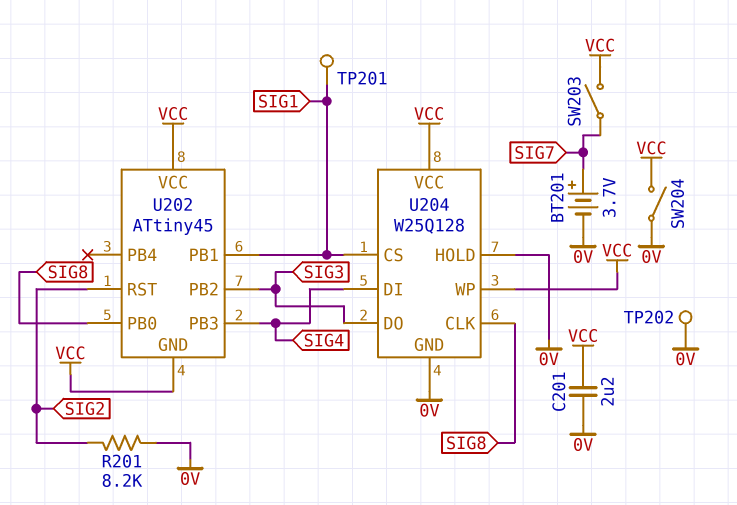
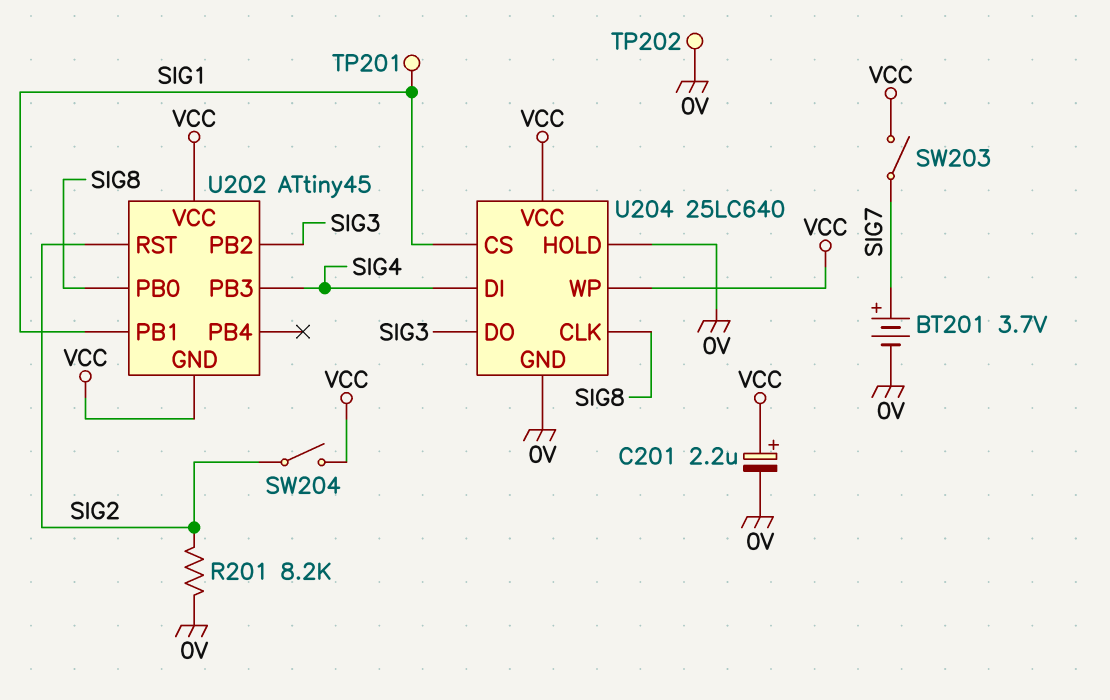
C201: 2.2uF (0V, VCC) -> 2.2uF (plus VCC, minus 0V)
SW204: switch (0V, VCC) -> switch (SIG2, VCC)
U204: W25Q128 -> 25LC640

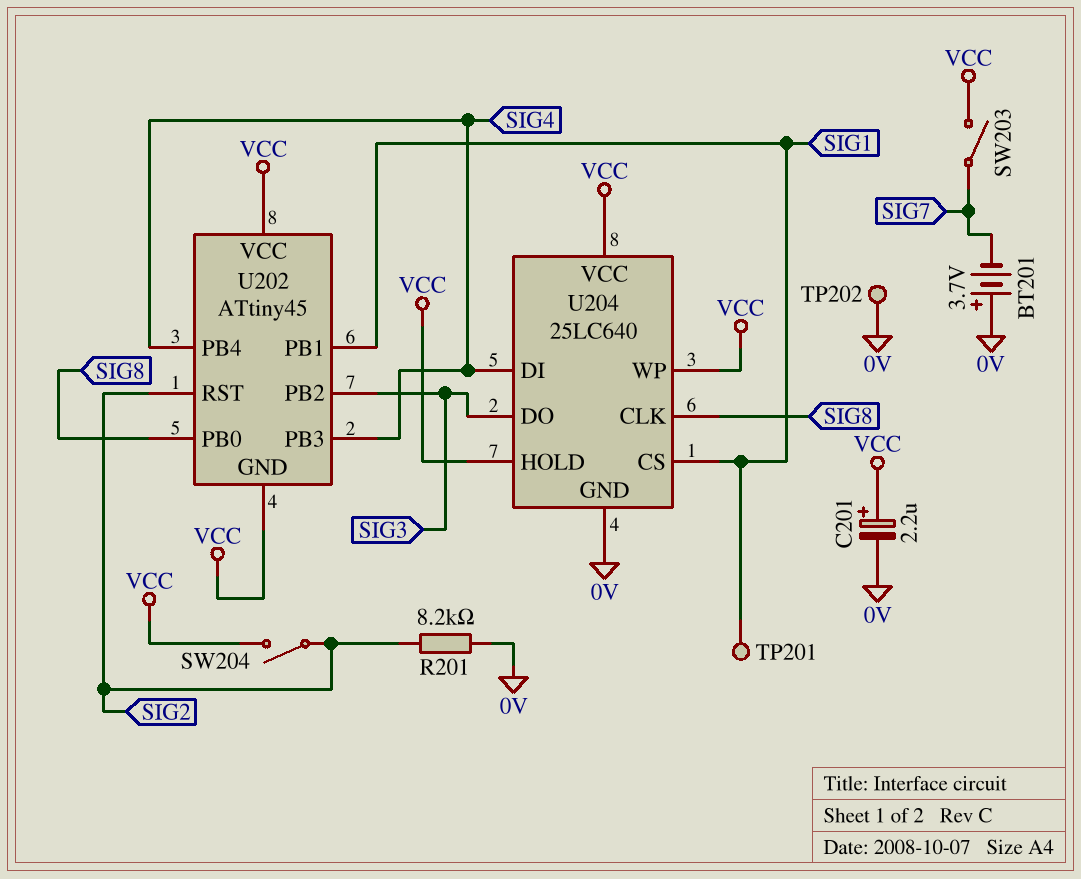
BT201: 3.7V (plus SIG7, minus 0V) -> 3.7V (plus 0V, minus SIG7)
U202 pin PB4: none -> SIG4
U204 pin HOLD: 0V -> VCC

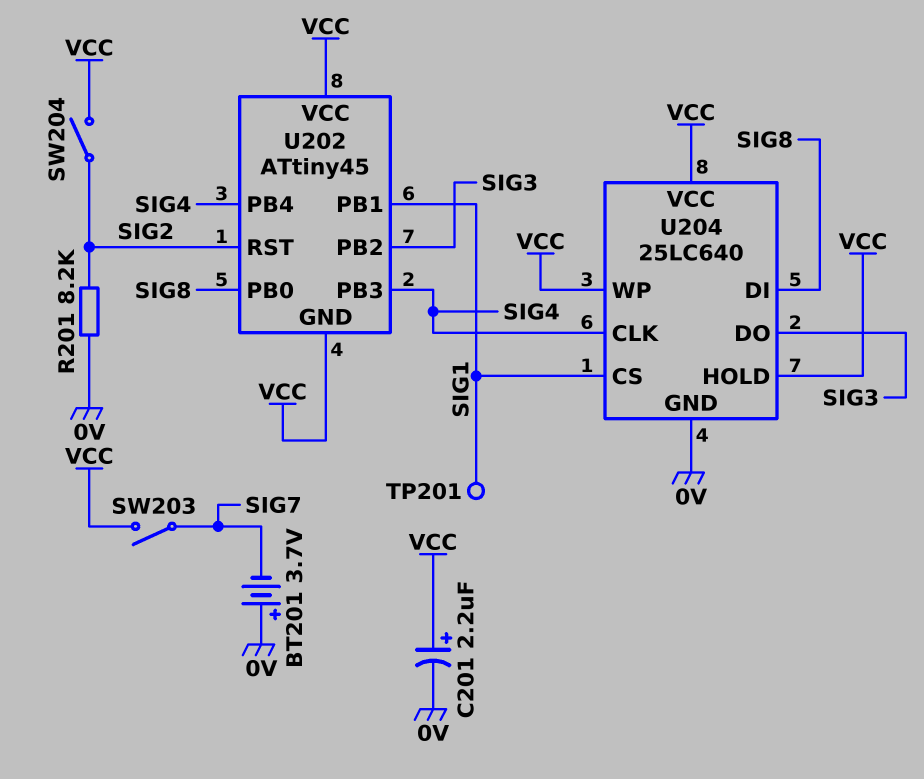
TP202: test point (0V) -> none
U204 pin CLK: SIG8 -> SIG4
U204 pin DI: SIG4 -> SIG8

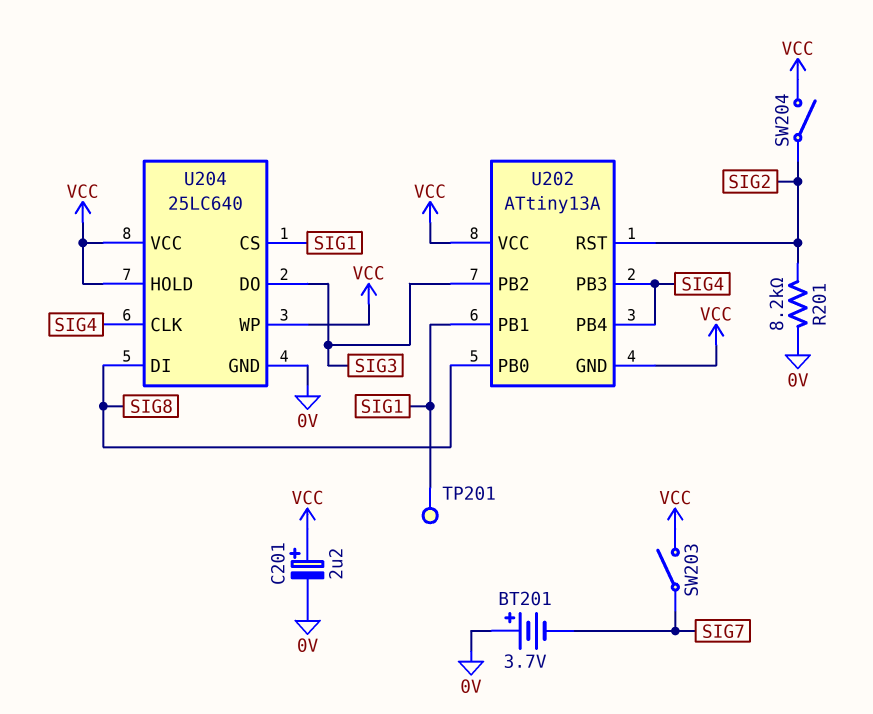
U202: ATtiny45 -> ATtiny13A

